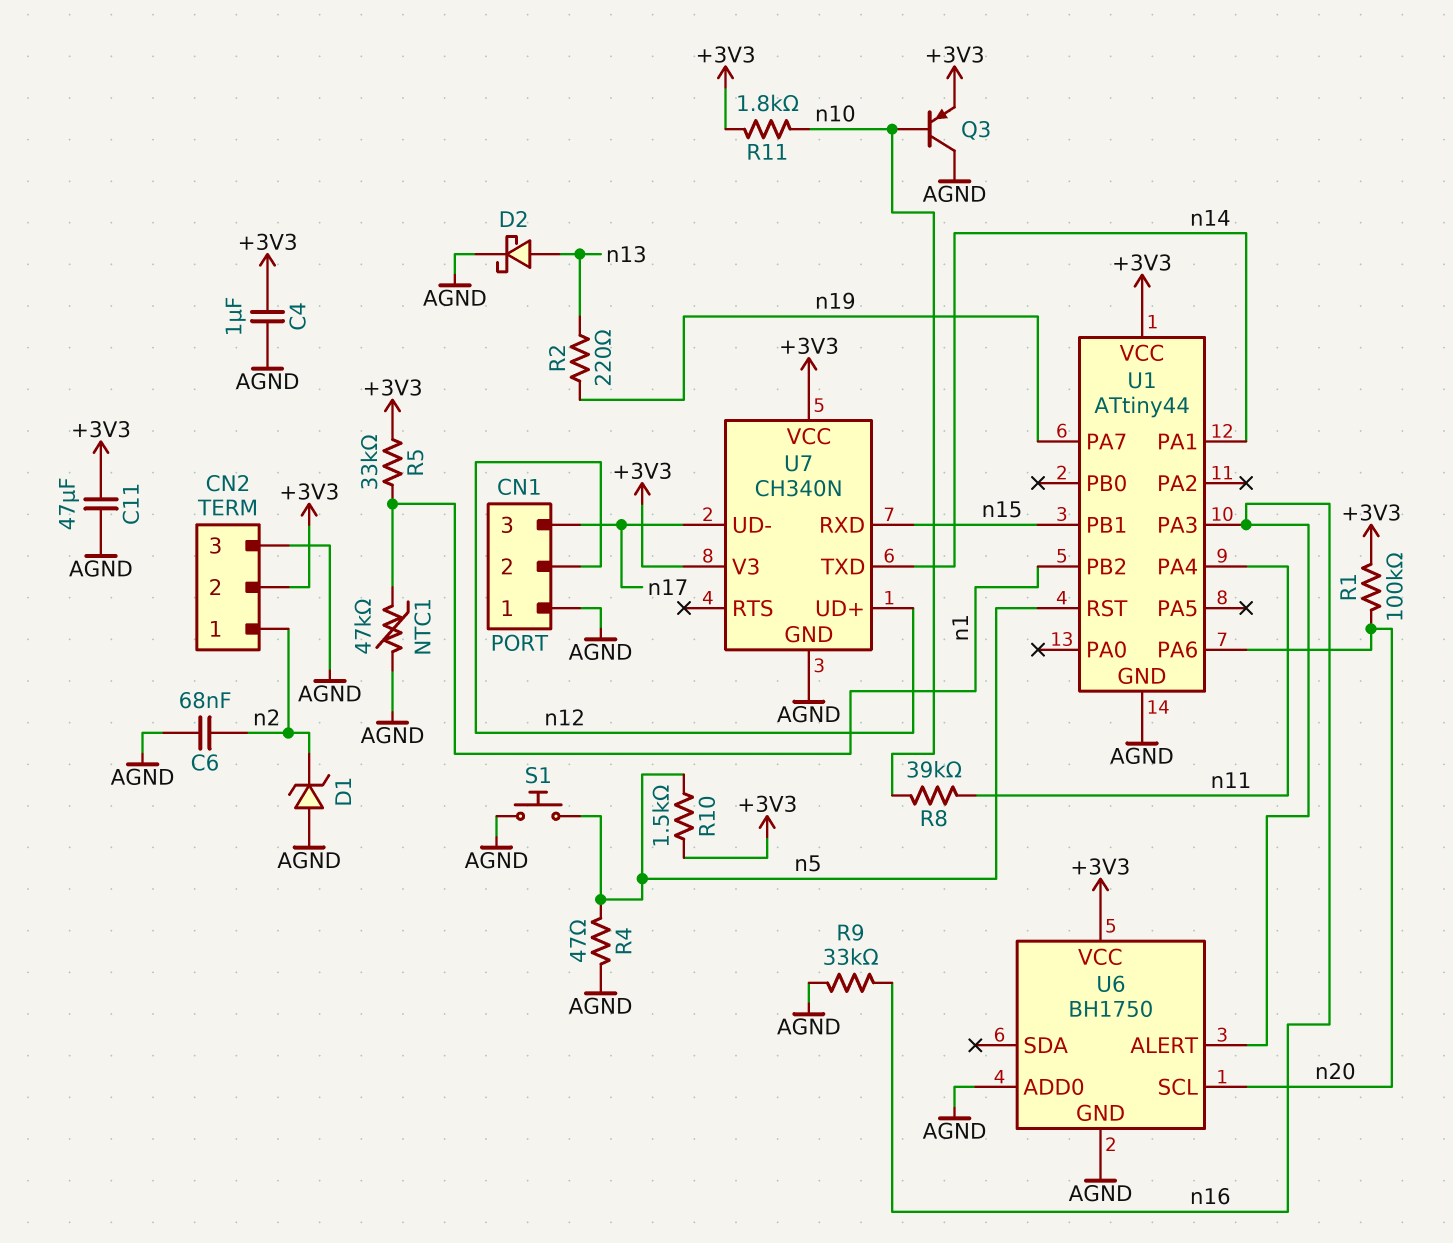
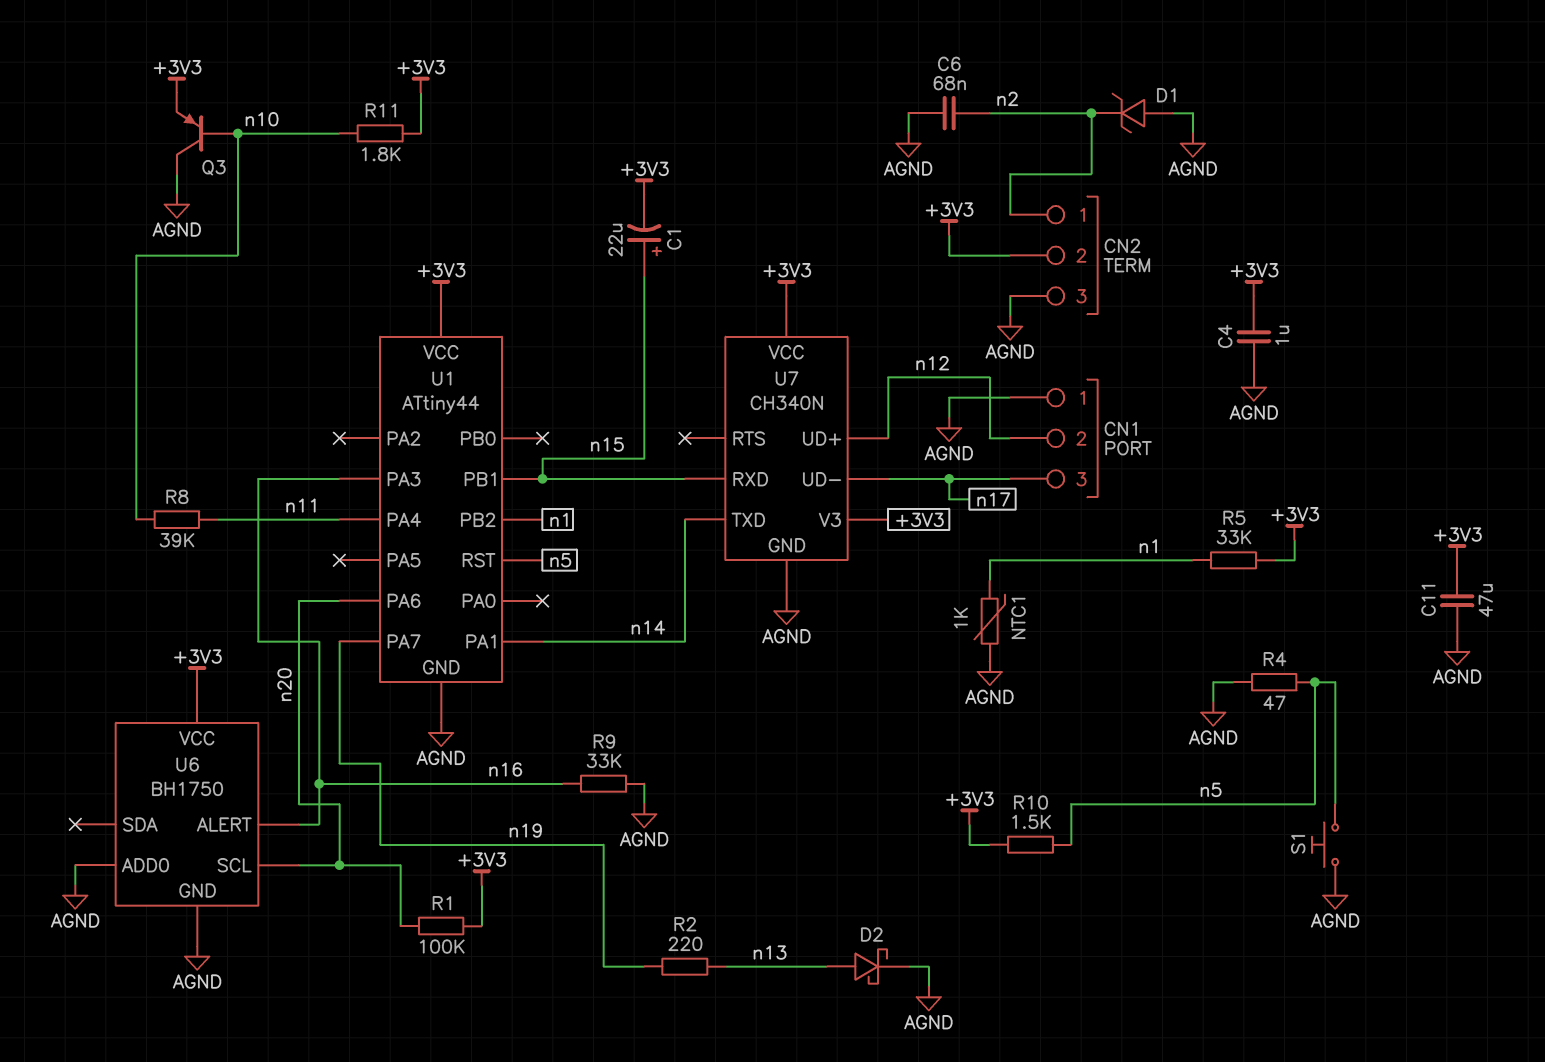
C1: none -> 22uF (plus n15, minus +3V3)
NTC1: 47k (AGND, n1) -> 1k (AGND, n1)

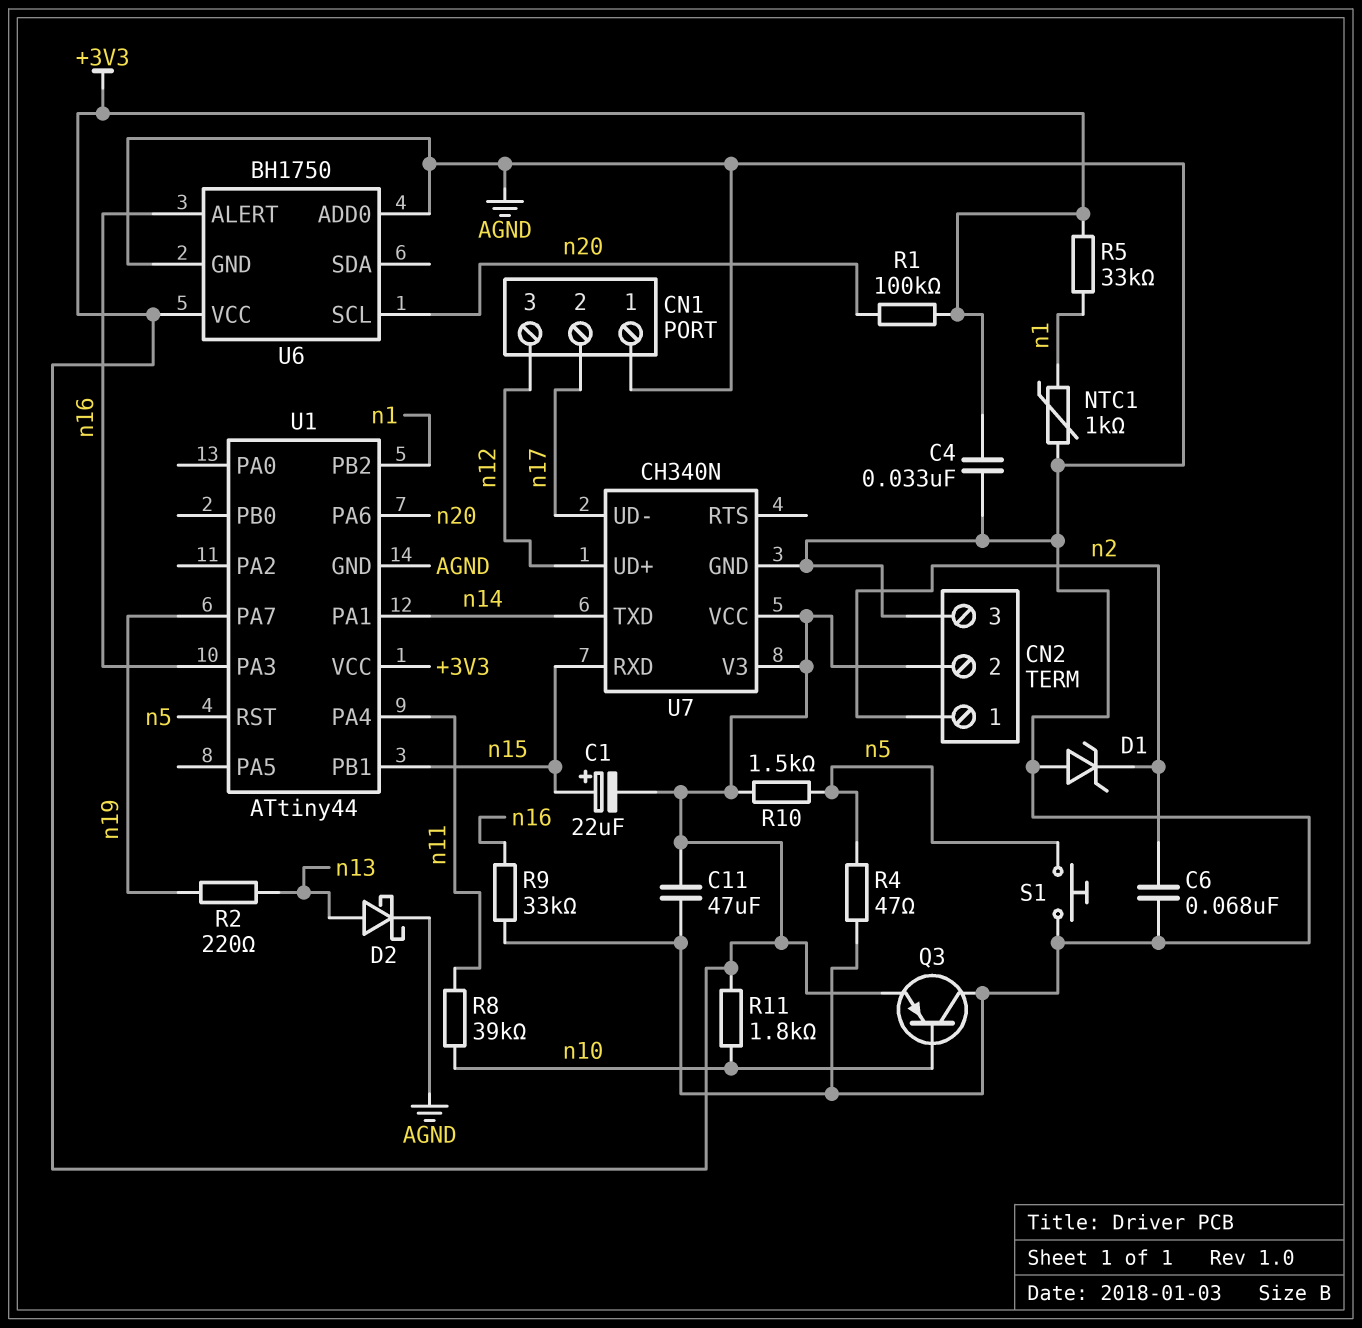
C4: 1uF (+3V3, AGND) -> 33nF (+3V3, AGND)
CN1 pin 2: n12 -> n17
CN1 pin 3: n17 -> n12

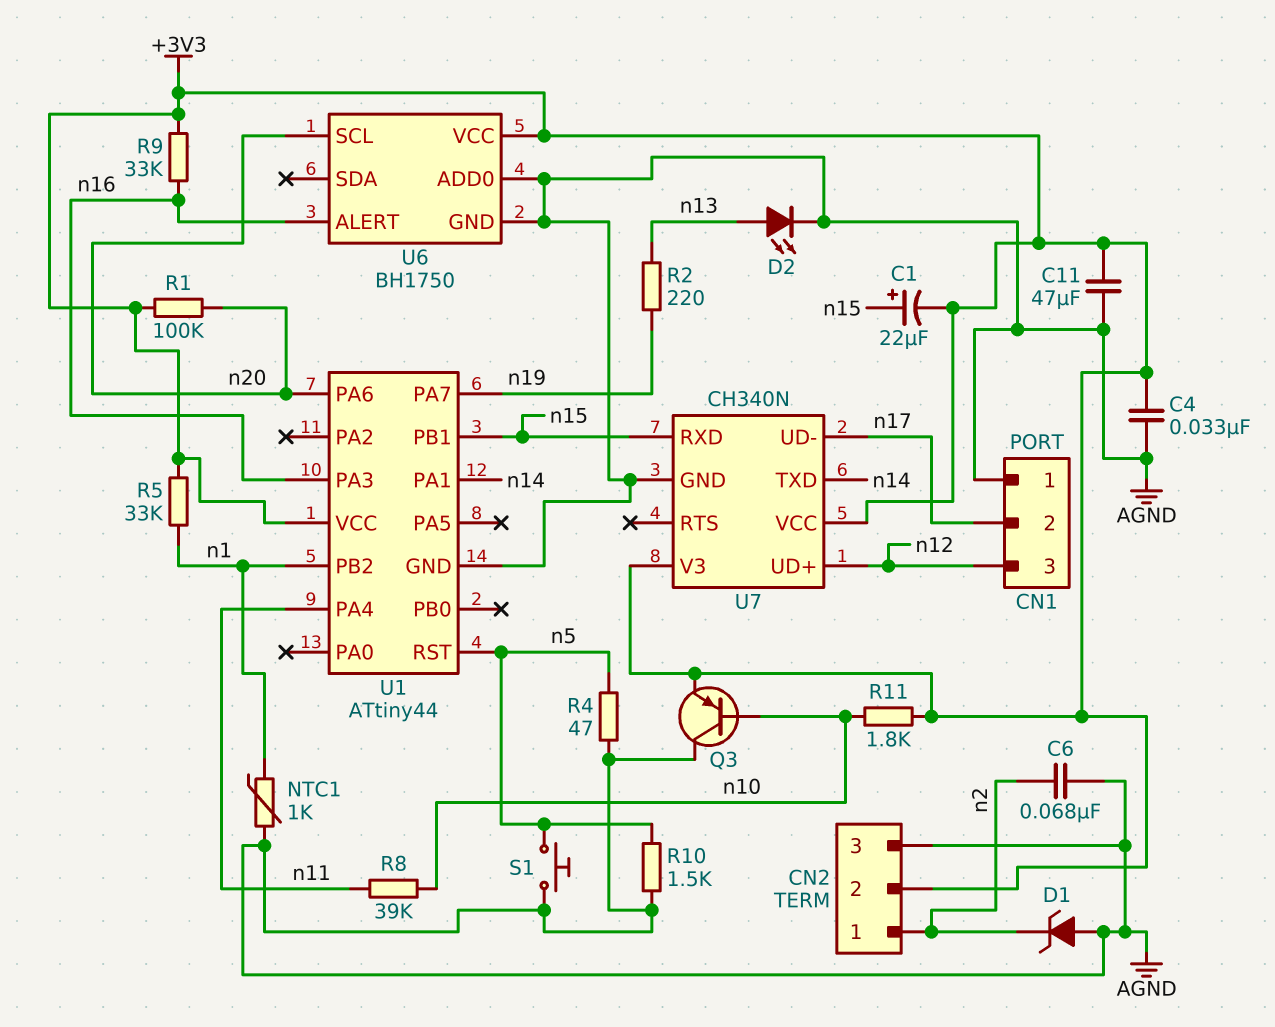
D2: schottky (A n13, K AGND) -> LED (A n13, K AGND)
R9: 33k (AGND, n16) -> 33k (+3V3, n16)
R10: 1.5k (+3V3, n5) -> 1.5k (AGND, n5)

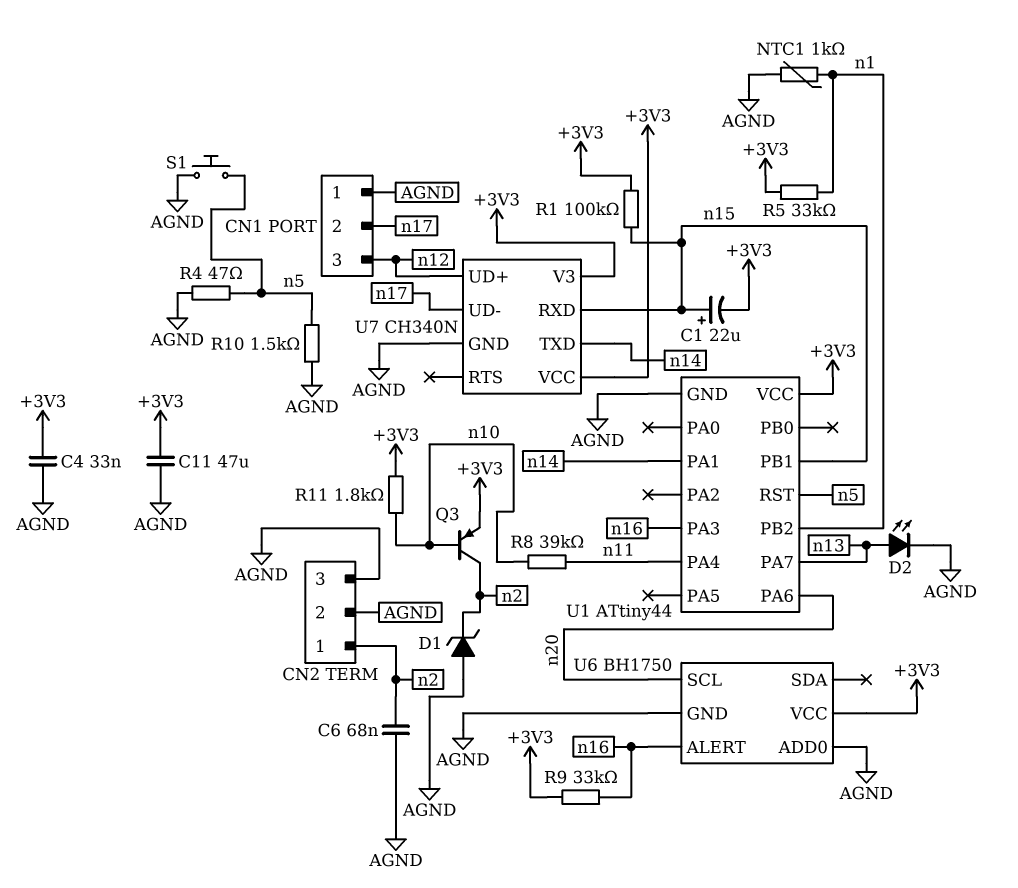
CN2 pin 2: +3V3 -> AGND
Q3: PNP (B n10, C AGND, E +3V3) -> PNP (B n10, C n2, E +3V3)
R1: 100k (+3V3, n20) -> 100k (+3V3, n15)
R2: 220 (n13, n19) -> none
U1 pin PA7: n19 -> n13

